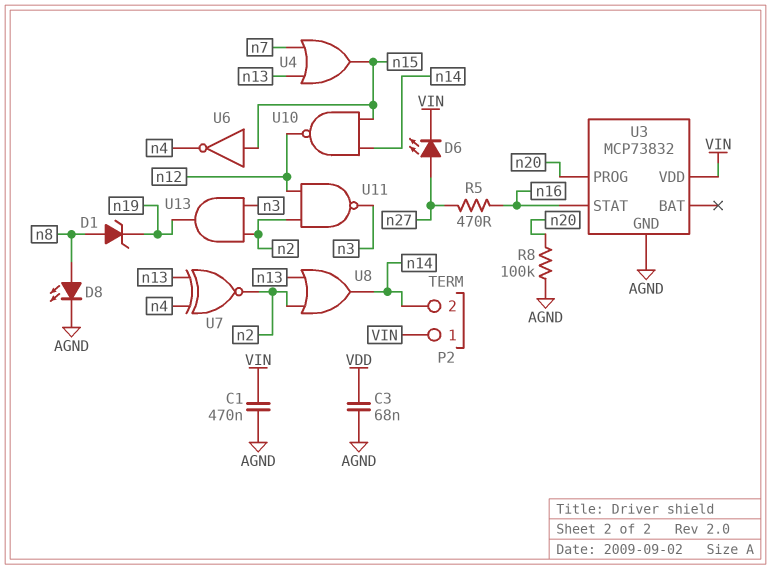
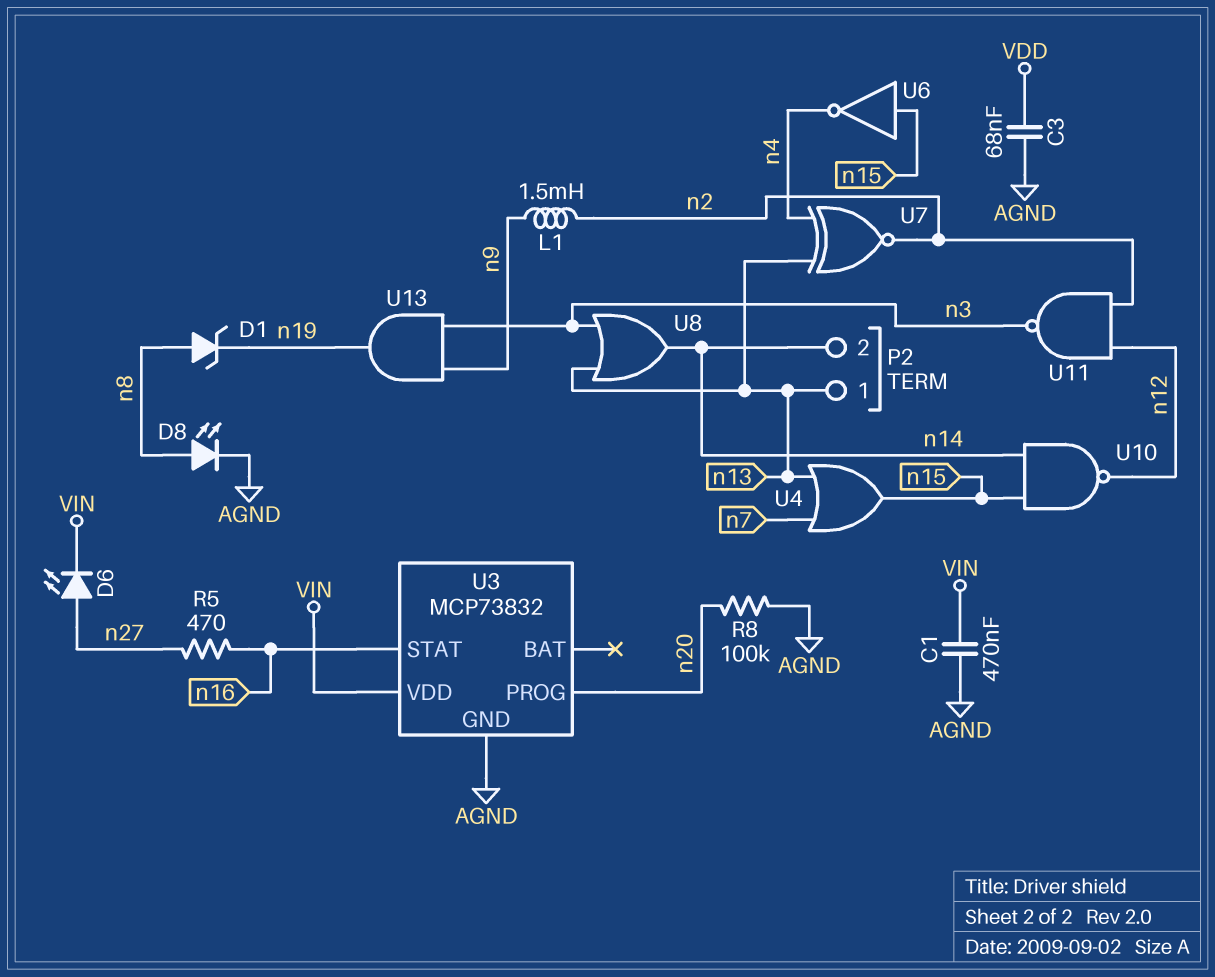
L1: none -> 1.5mH (n2, n9)
P2 pin 1: VIN -> n13
U8: OR (in n2, in n13, out n14) -> OR (in n3, in n13, out n14)
U13: AND (in n2, in n3, out n19) -> AND (in n3, in n9, out n19)

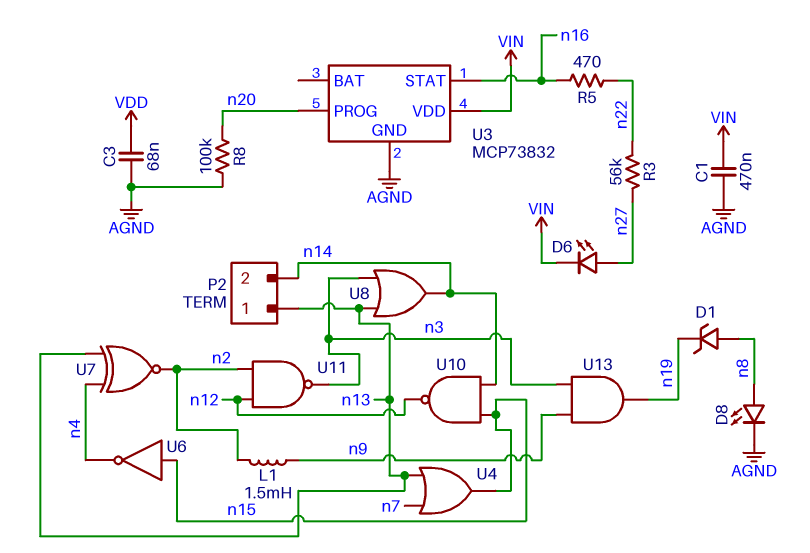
R3: none -> 56k (n22, n27)
R5: 470 (n16, n27) -> 470 (n16, n22)

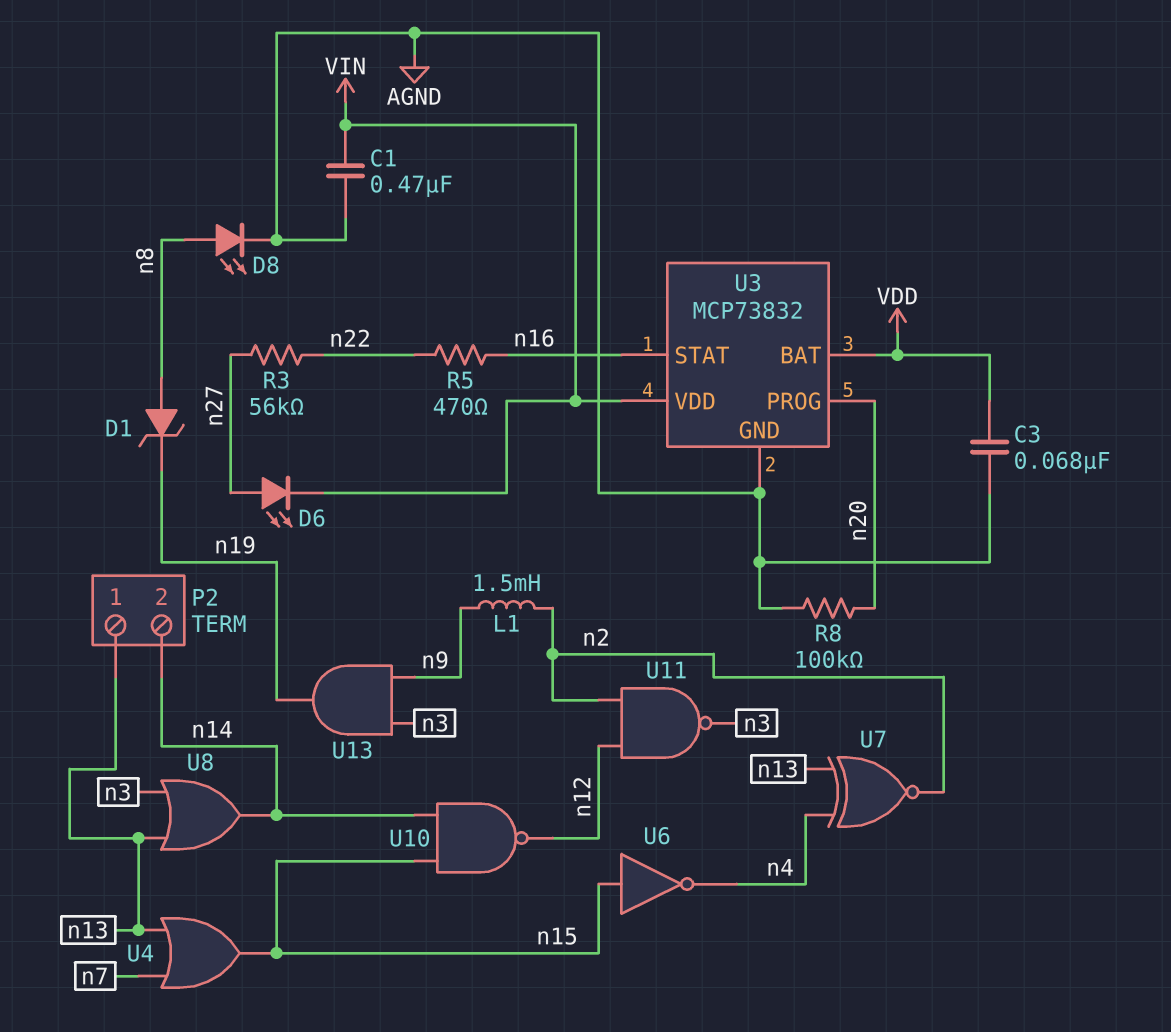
U3 pin BAT: none -> VDD

